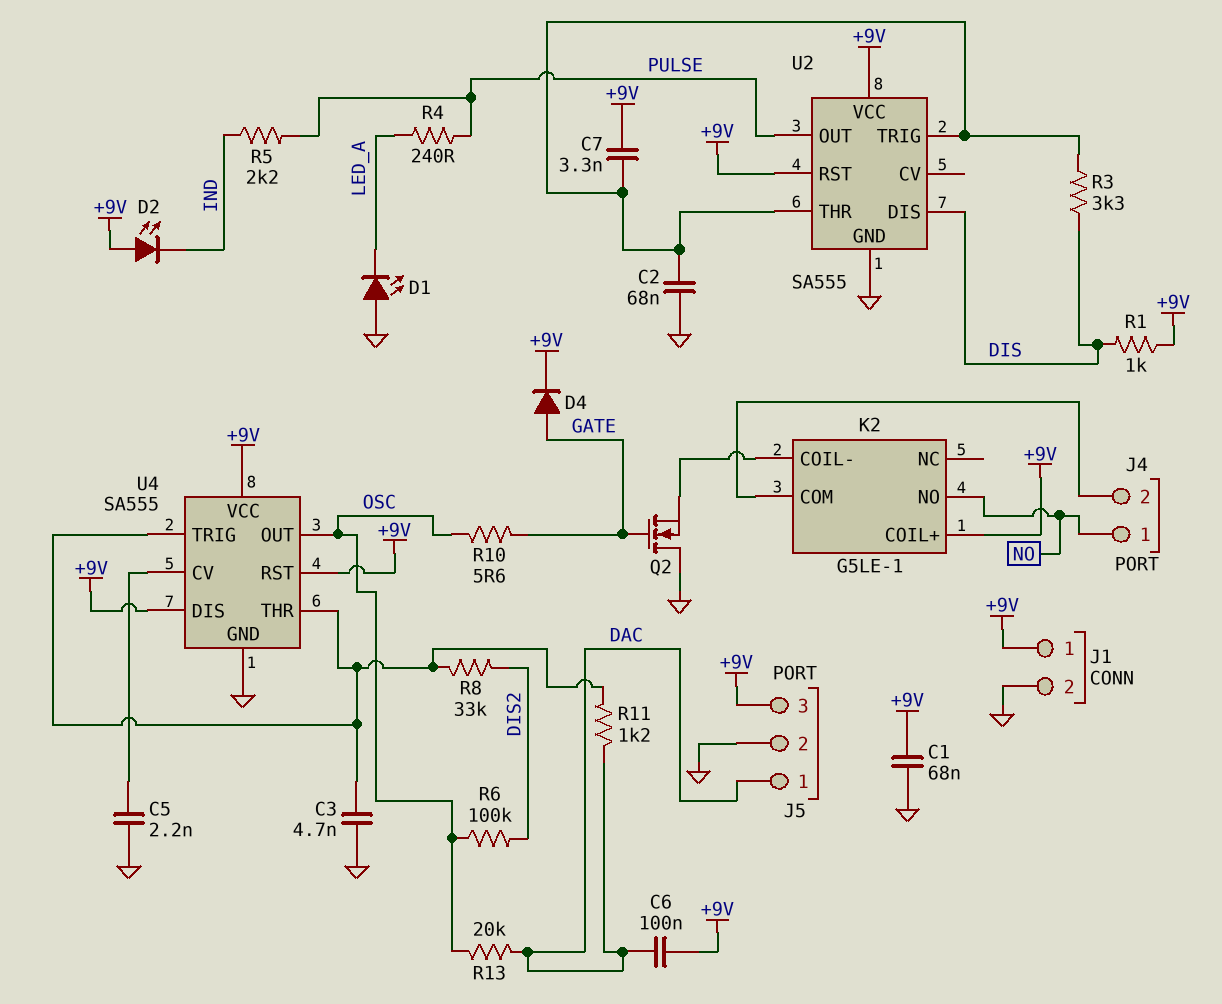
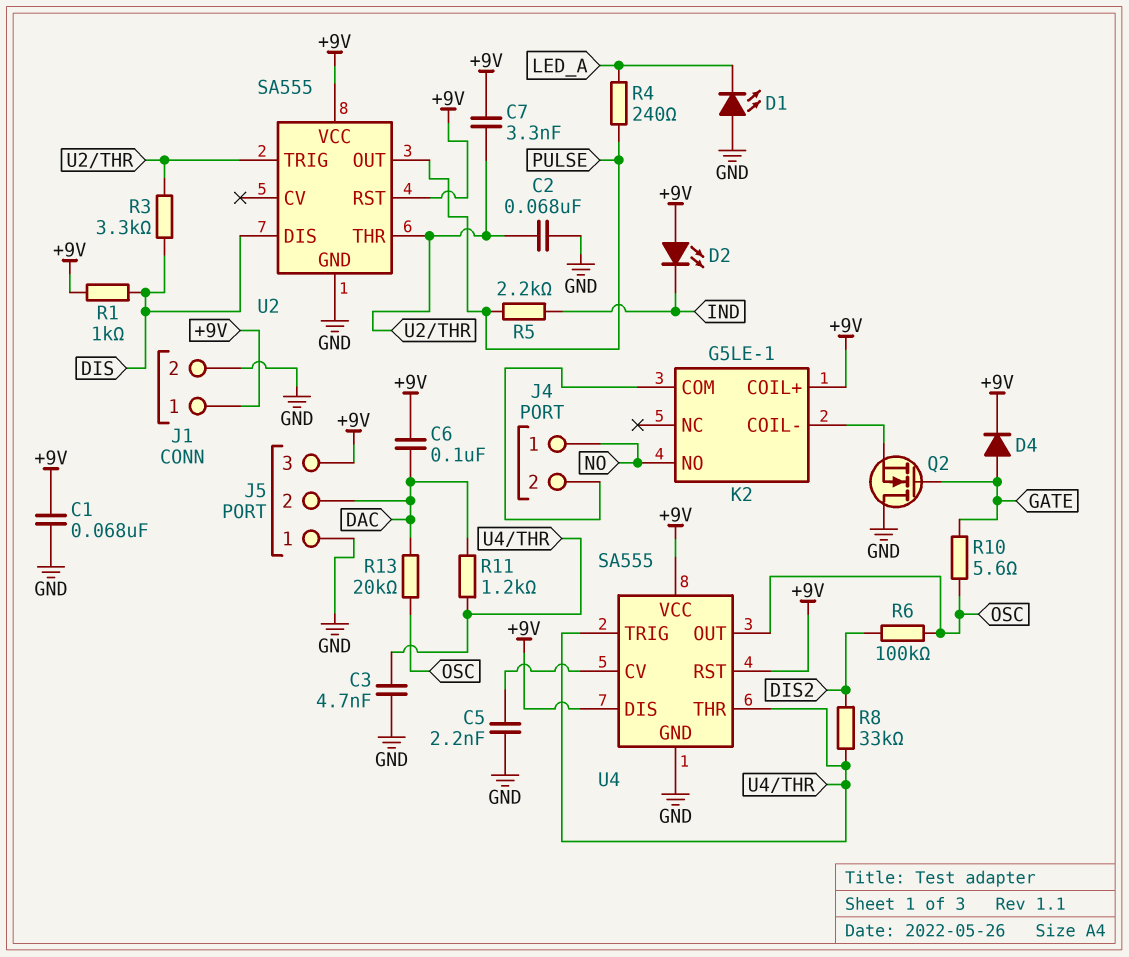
J5 pin 1: DAC -> GND
J5 pin 2: GND -> DAC

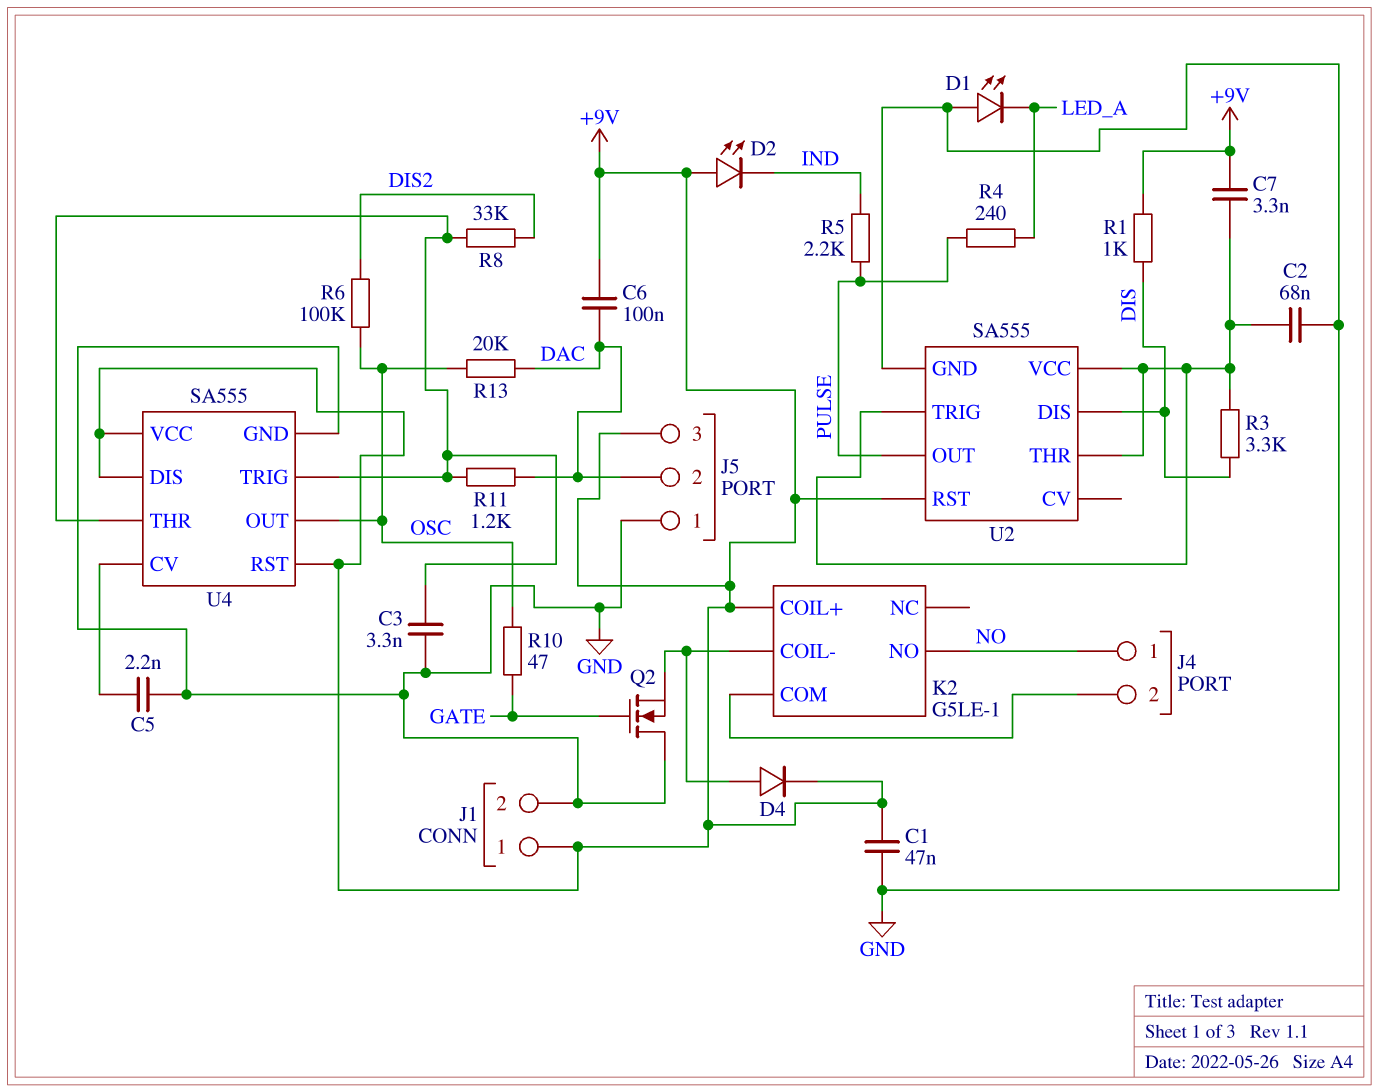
C1: 68nF (+9V, GND) -> 47nF (+9V, GND)
C3: 4.7nF (GND, U4/THR) -> 3.3nF (GND, U4/THR)
D4: diode (A GATE, K +9V) -> diode (A K2/COIL-, K +9V)
R10: 5.6 (GATE, OSC) -> 47 (GATE, OSC)
U2 pin VCC: +9V -> U2/THR

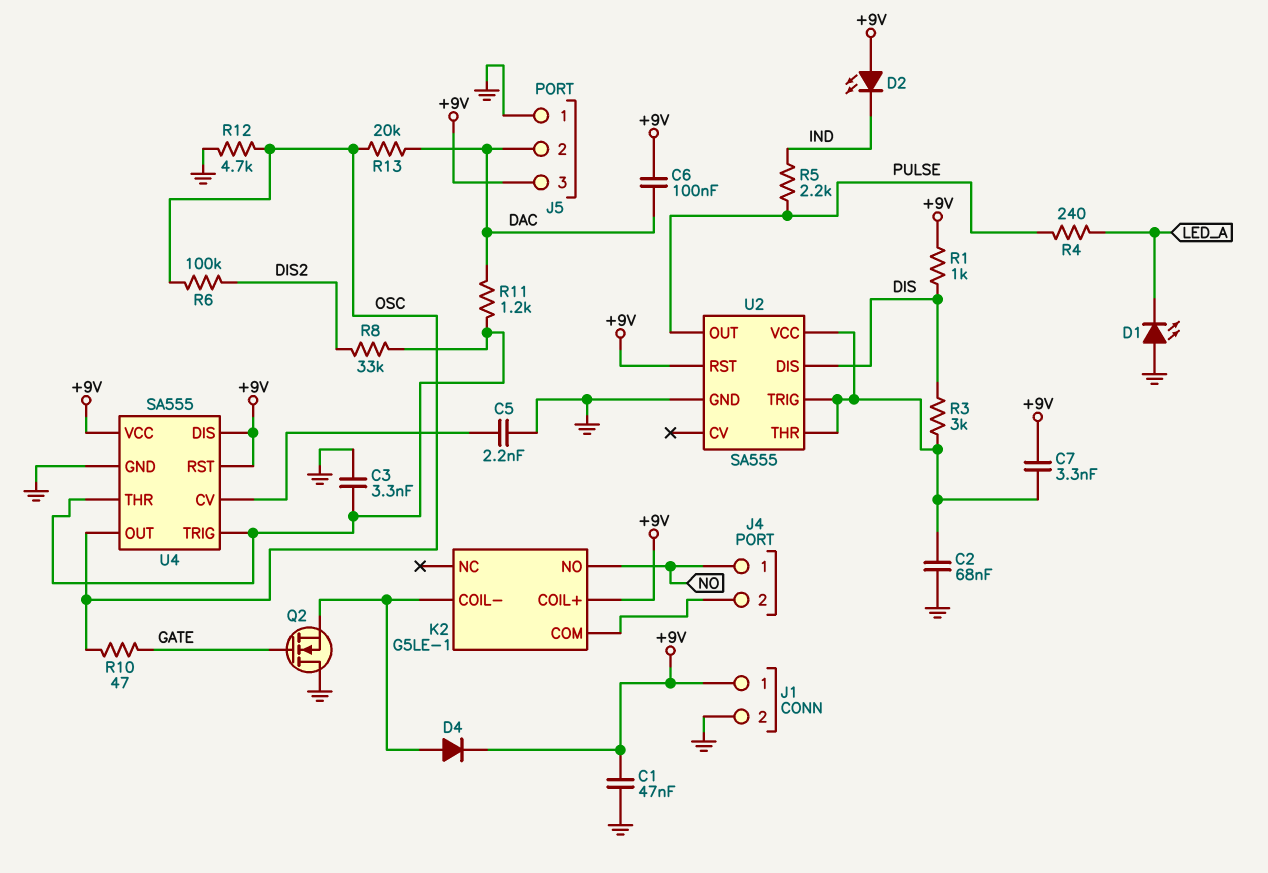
R3: 3.3k (DIS, U2/THR) -> 3k (DIS, U2/THR)
R12: none -> 4.7k (GND, OSC)

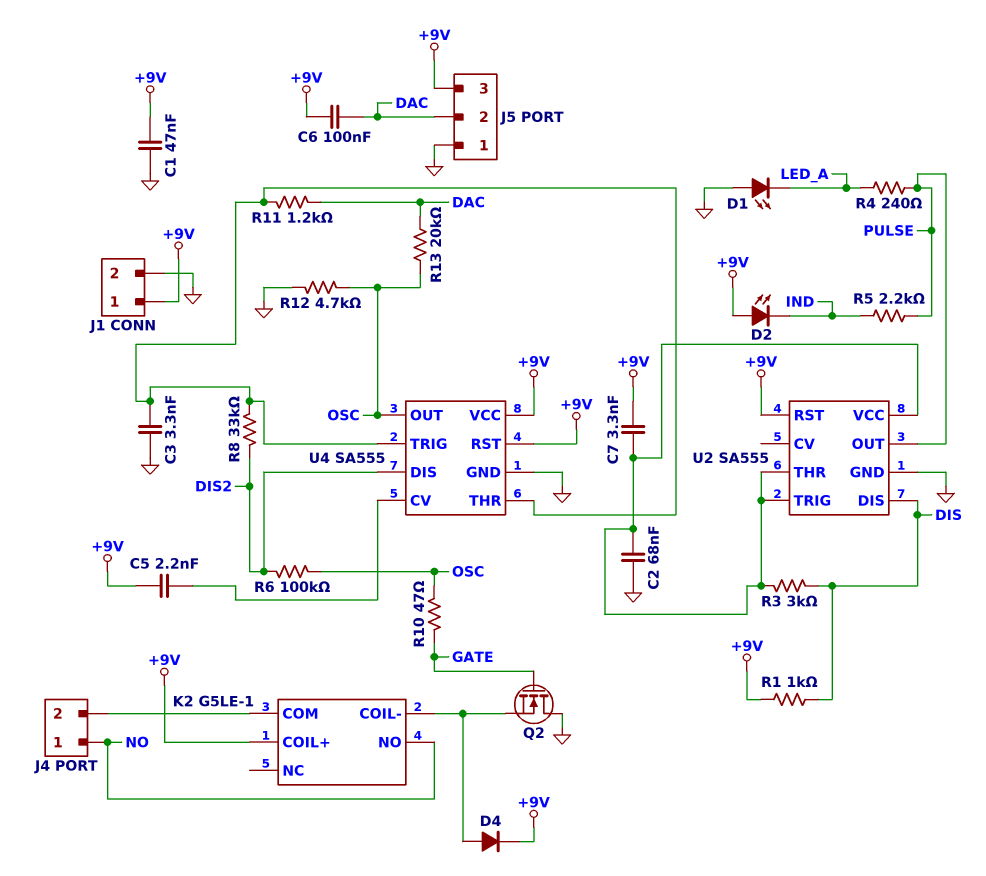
C5: 2.2nF (GND, U4/CV) -> 2.2nF (+9V, U4/CV)
U4 pin DIS: +9V -> DIS2

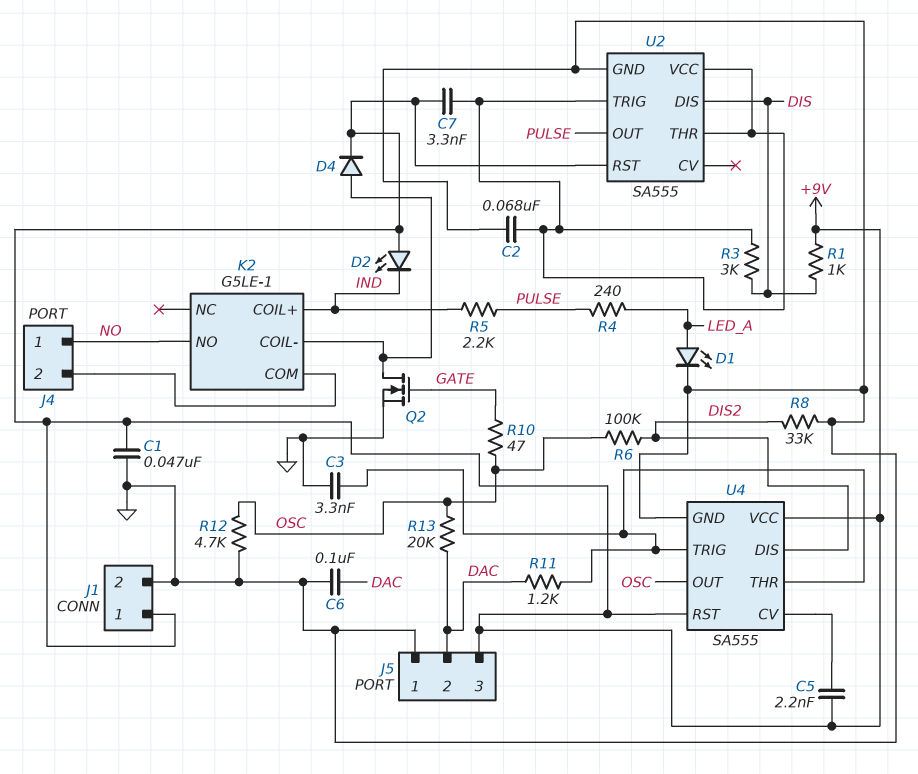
C6: 100nF (+9V, DAC) -> 100nF (DAC, GND)
D1: LED (A GND, K LED_A) -> LED (A LED_A, K GND)
K2 pin COIL+: +9V -> IND
Q2: NMOS (G GATE, D GND, S K2/COIL-) -> NMOS (G GATE, D K2/COIL-, S GND)
R8: 33k (DIS2, U4/THR) -> 33k (DIS2, GND)

